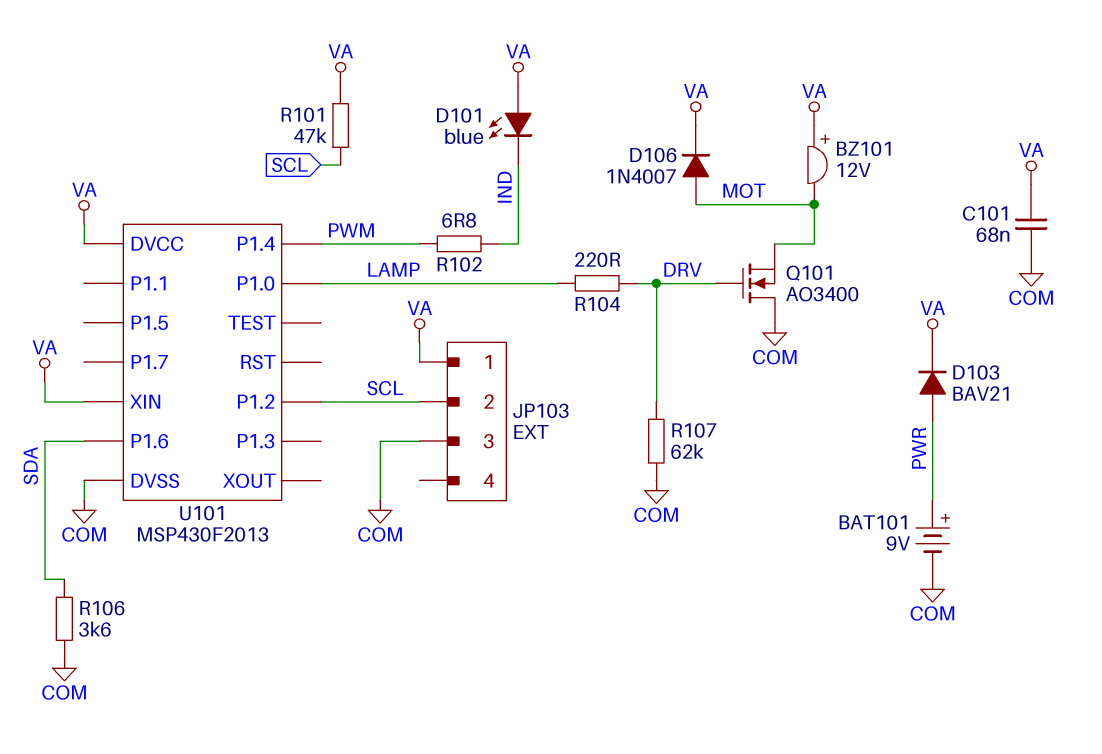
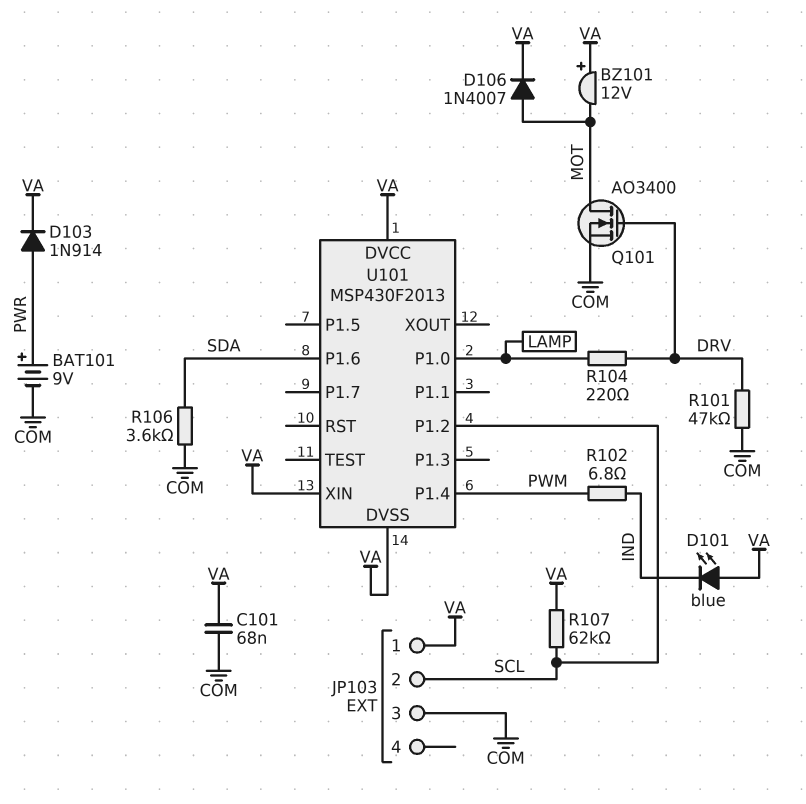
D103: diode BAV21 (A PWR, K VA) -> diode 1N914 (A PWR, K VA)
Q101: NMOS AO3400 (G DRV, D COM, S MOT) -> NMOS AO3400 (G DRV, D MOT, S COM)
R101: 47k (SCL, VA) -> 47k (COM, DRV)
R107: 62k (COM, DRV) -> 62k (SCL, VA)
U101 pin DVSS: COM -> VA

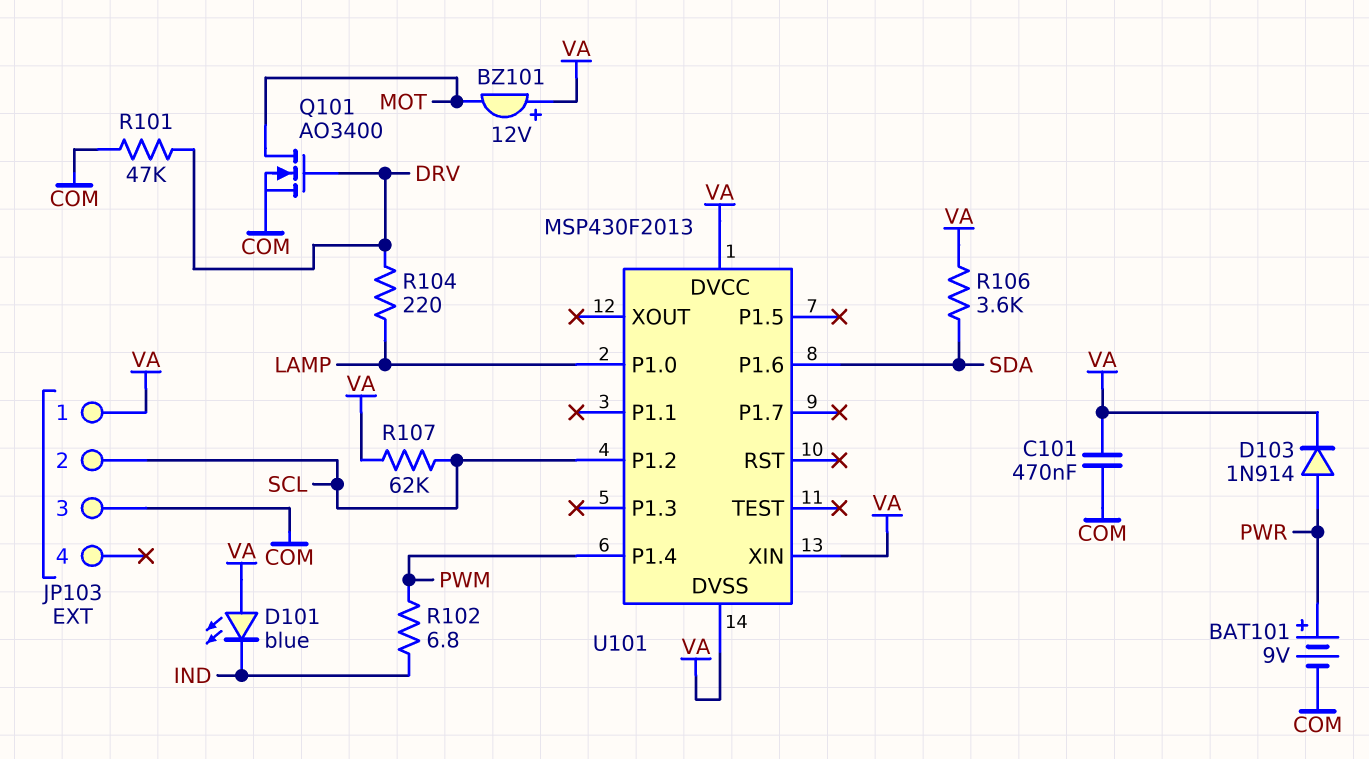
C101: 68nF (COM, VA) -> 470nF (COM, VA)
D106: diode 1N4007 (A MOT, K VA) -> none
R106: 3.6k (COM, SDA) -> 3.6k (SDA, VA)

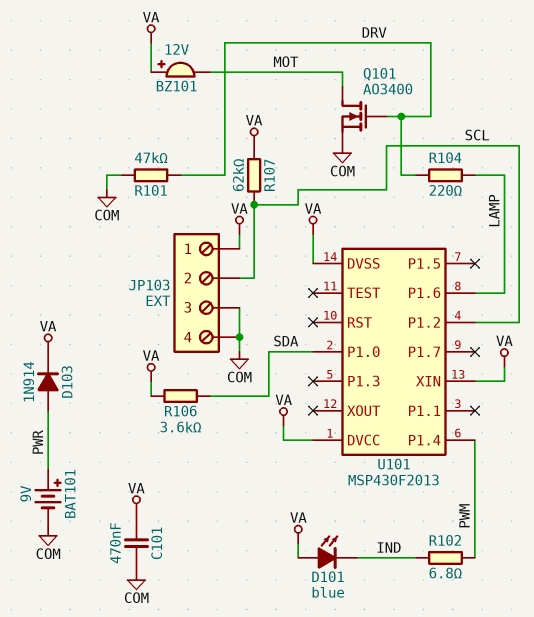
JP103 pin 4: none -> COM
U101 pin P1.0: LAMP -> SDA
U101 pin P1.6: SDA -> LAMP

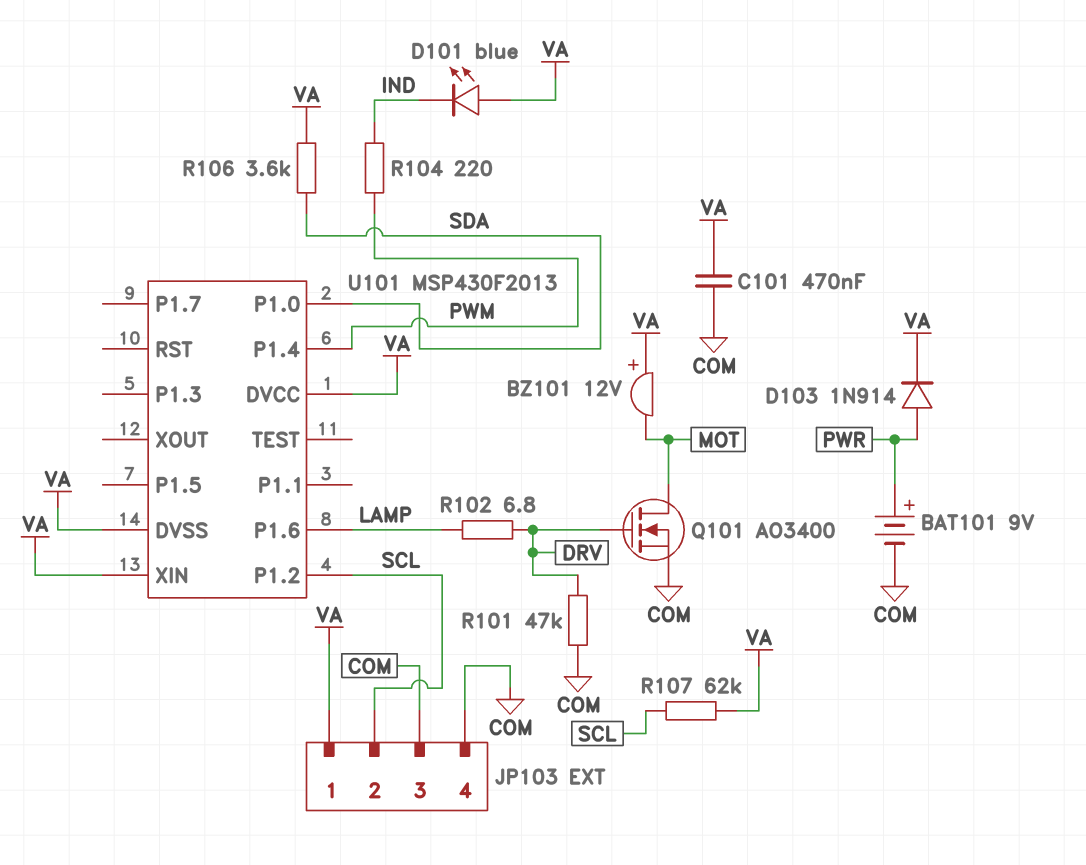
R102: 6.8 (IND, PWM) -> 6.8 (DRV, LAMP)
R104: 220 (DRV, LAMP) -> 220 (IND, PWM)

